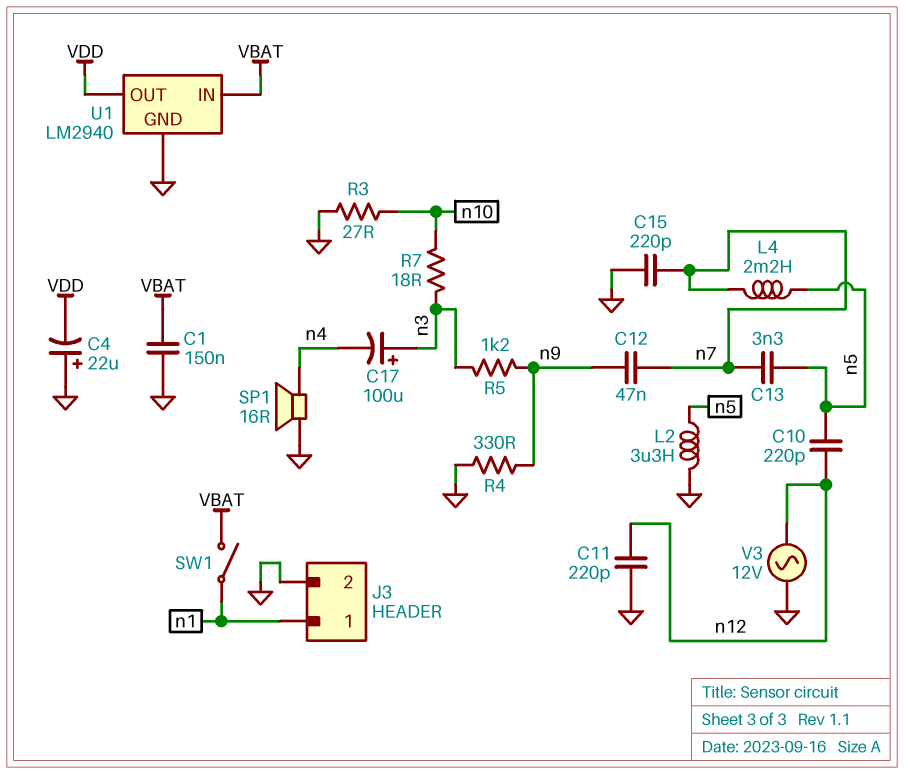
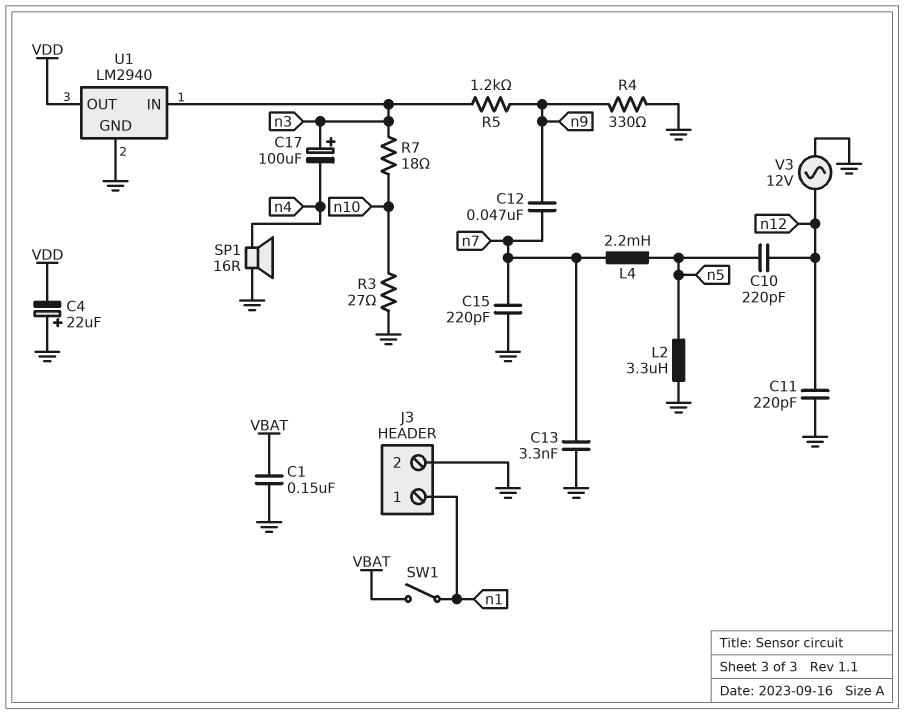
C13: 3.3nF (n5, n7) -> 3.3nF (GND, n7)
U1 pin IN: VBAT -> n3

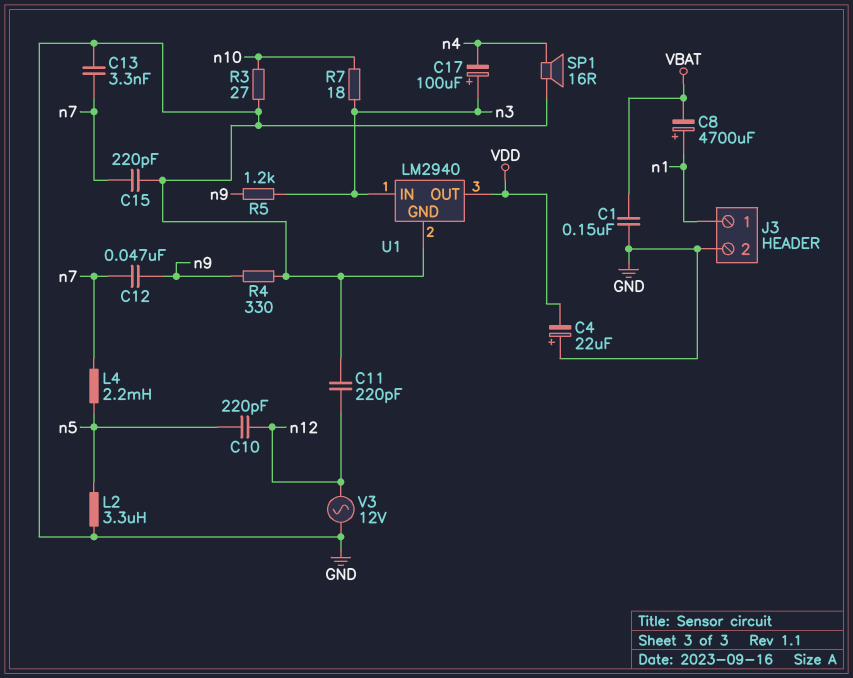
C8: none -> 4700uF (plus n1, minus VBAT)
SW1: switch (VBAT, n1) -> none

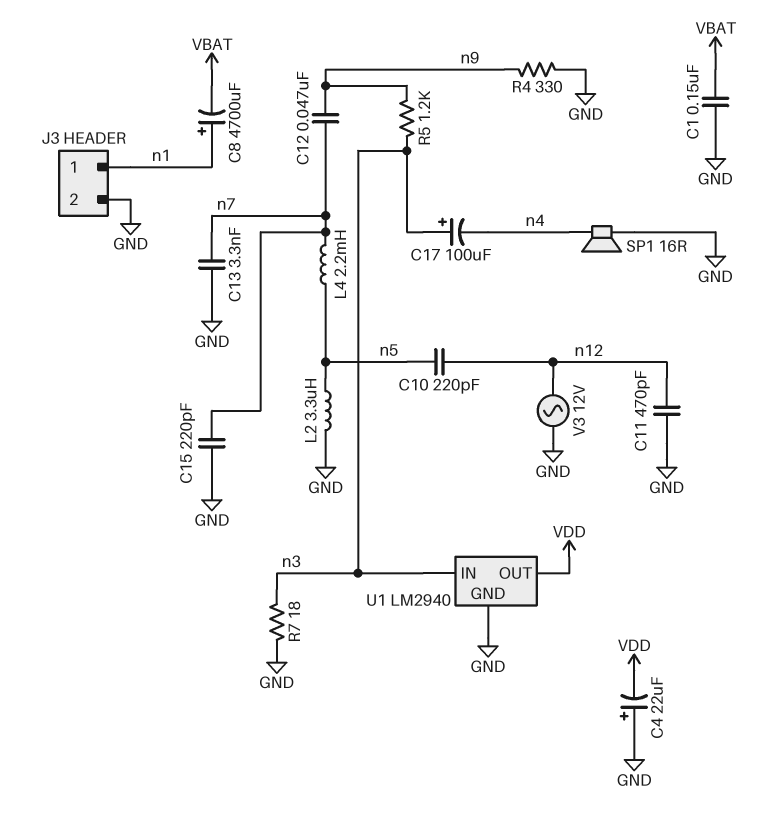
C11: 220pF (GND, n12) -> 470pF (GND, n12)
R3: 27 (GND, n10) -> none
R7: 18 (n3, n10) -> 18 (GND, n3)

